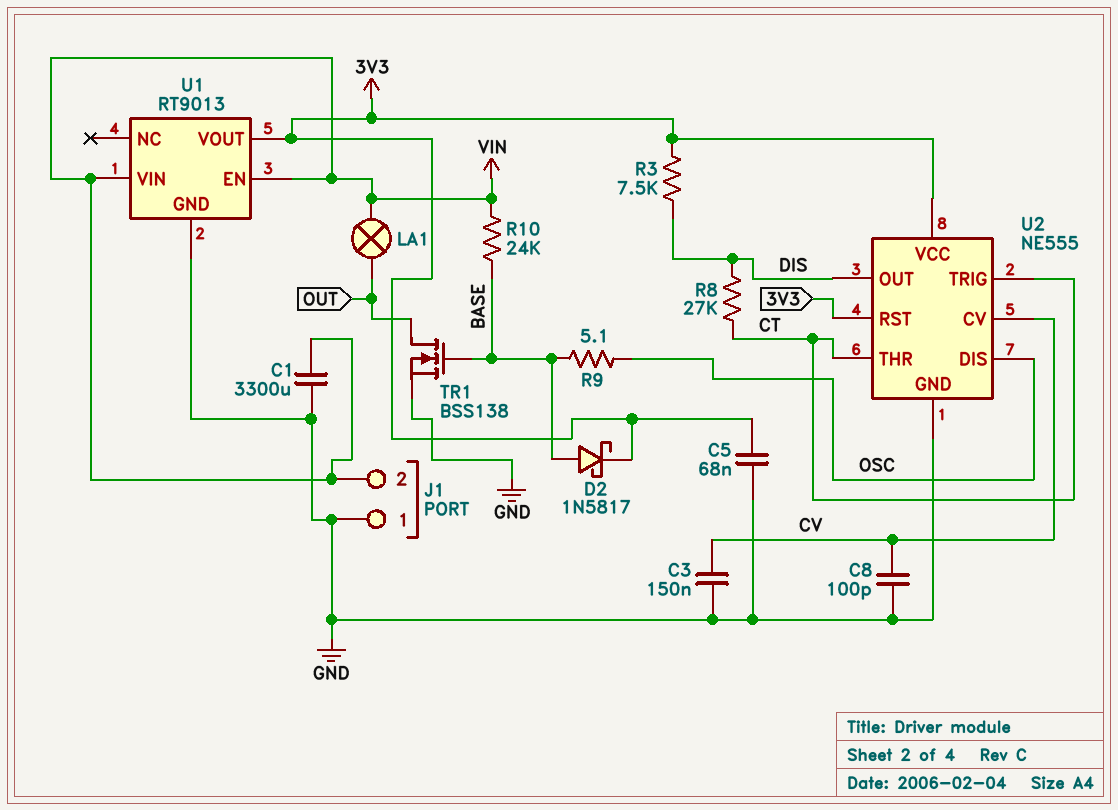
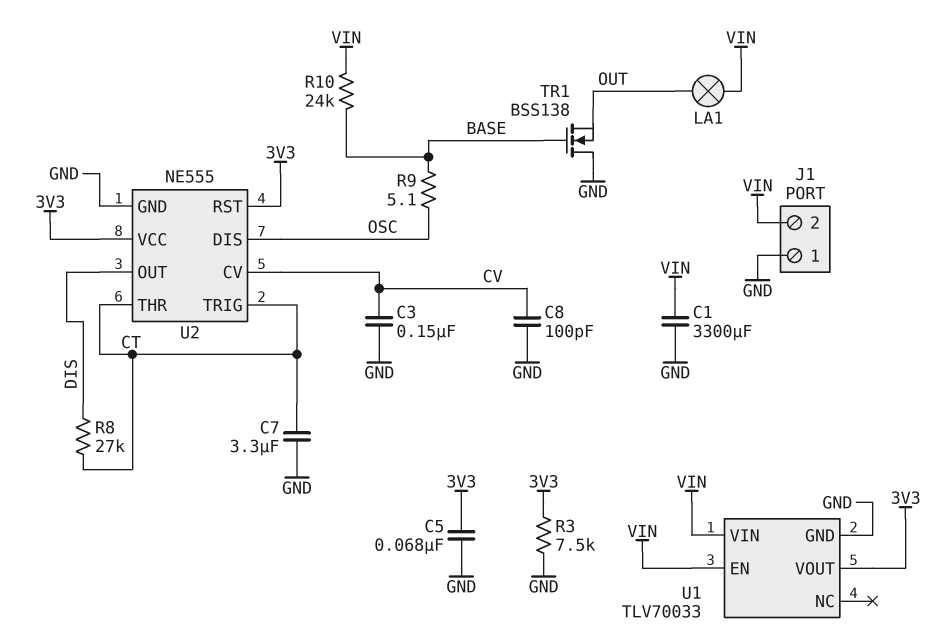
C7: none -> 3.3uF (CT, GND)
D2: schottky 1N5817 (A BASE, K 3V3) -> none
R3: 7.5k (3V3, DIS) -> 7.5k (3V3, GND)
TR1: NMOS BSS138 (G BASE, D OUT, S GND) -> NMOS BSS138 (G BASE, D GND, S OUT)
U1: RT9013 -> TLV70033

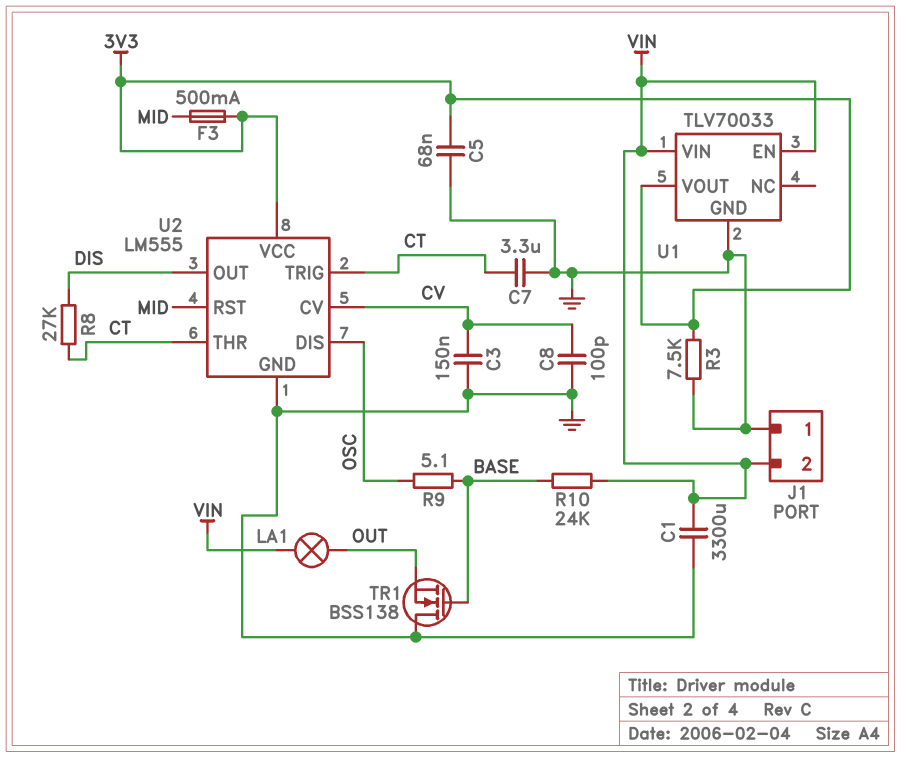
F3: none -> 500mA (3V3, MID)
U2: NE555 -> LM555
U2 pin RST: 3V3 -> MID

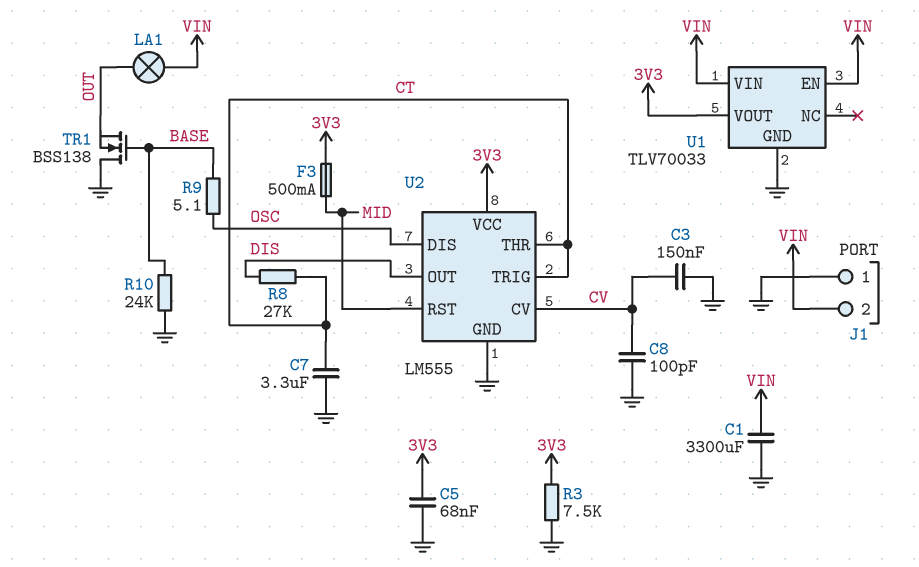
R10: 24k (BASE, VIN) -> 24k (BASE, GND)

